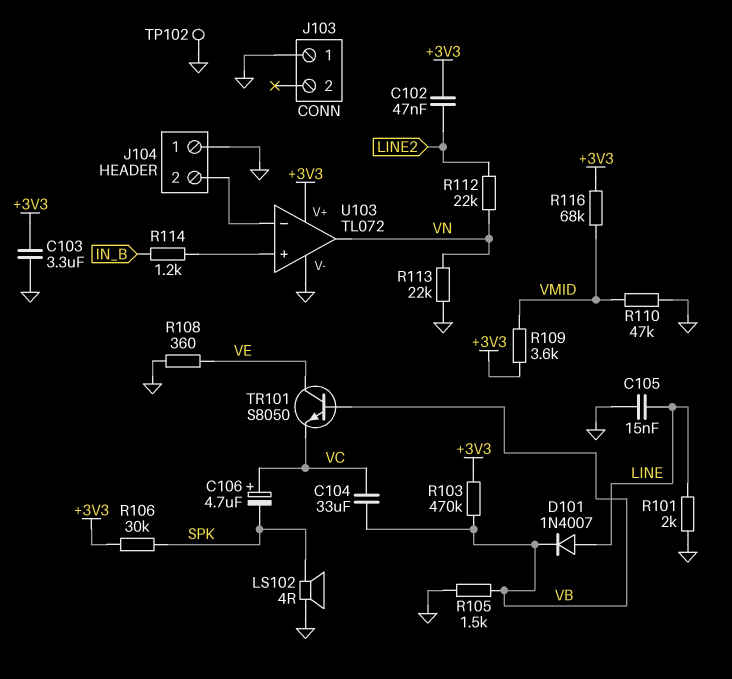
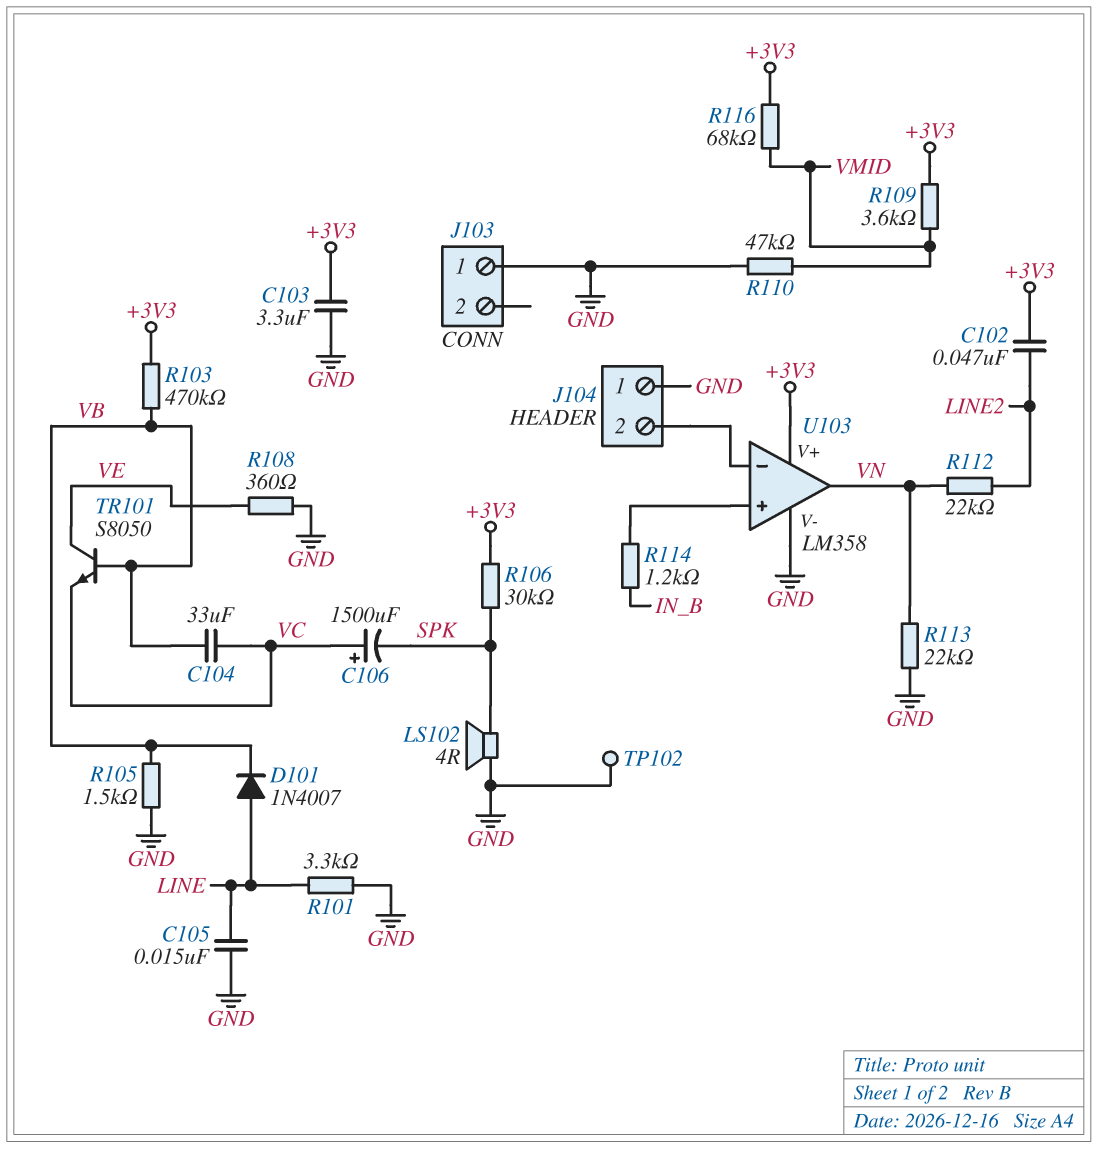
C106: 4.7uF (plus VC, minus SPK) -> 1500uF (plus VC, minus SPK)
R101: 2k (GND, LINE) -> 3.3k (GND, LINE)
U103: TL072 -> LM358

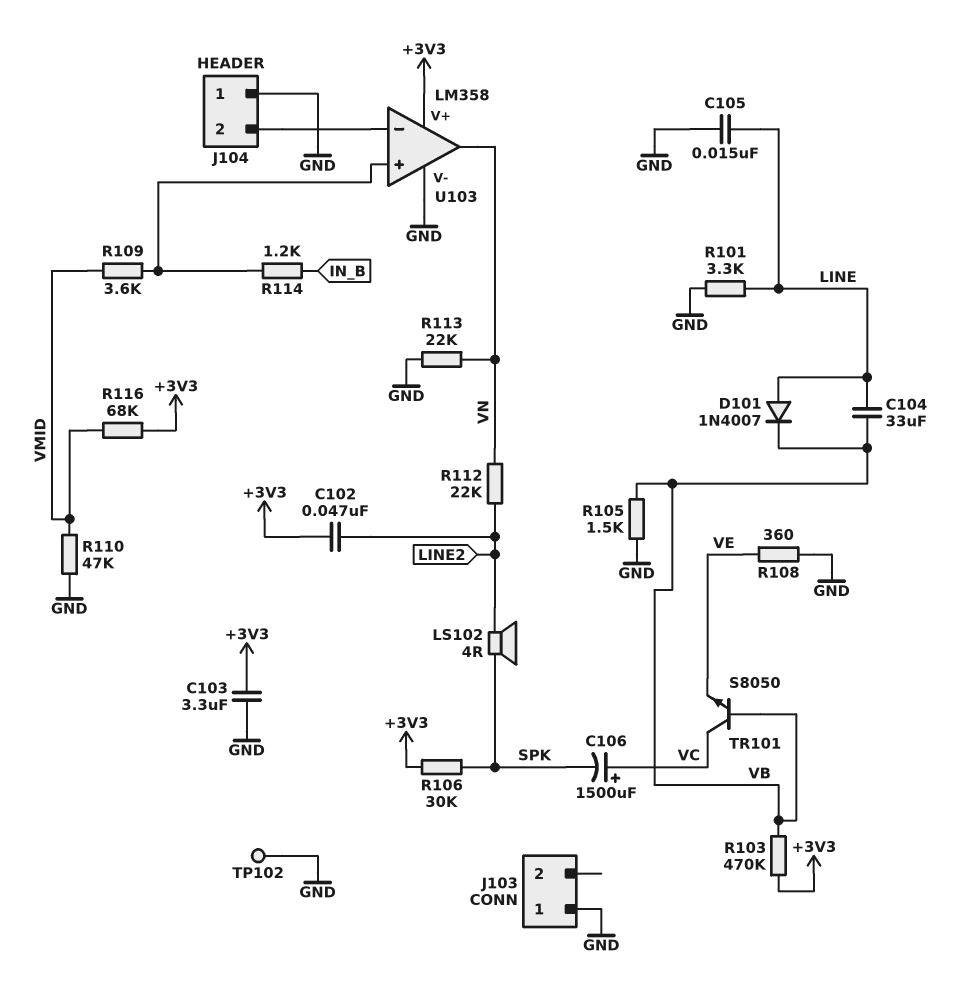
C104: 33uF (VB, VC) -> 33uF (LINE, VB)
LS102: speaker 4R (GND, SPK) -> speaker 4R (LINE2, SPK)
R109: 3.6k (+3V3, VMID) -> 3.6k (U103/in+, VMID)
TR101: NPN S8050 (B VB, C VE, E VC) -> NPN S8050 (B VB, C VC, E VE)

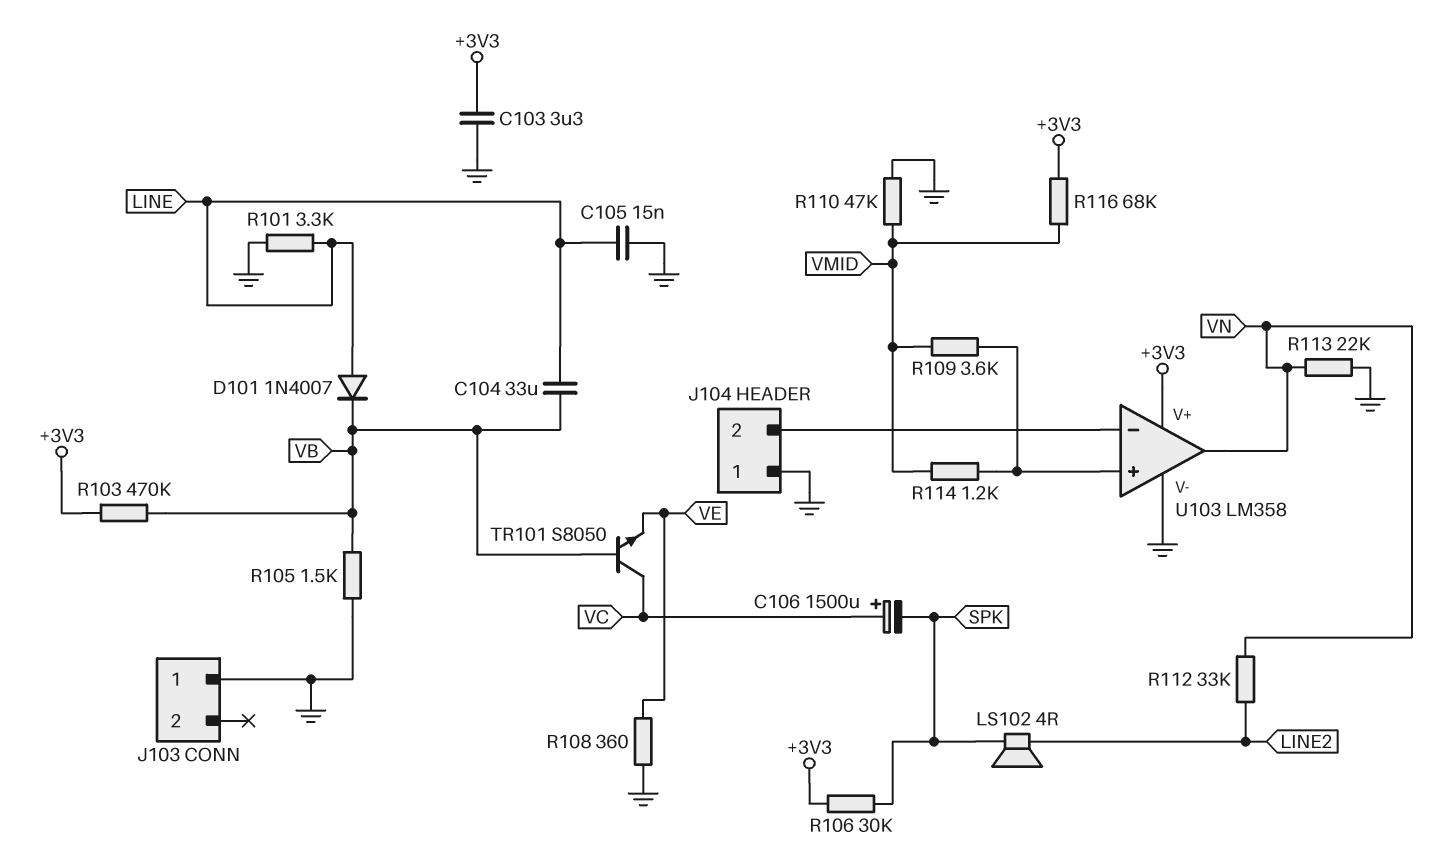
C102: 47nF (+3V3, LINE2) -> none
R112: 22k (LINE2, VN) -> 33k (LINE2, VN)
R114: 1.2k (IN_B, U103/in+) -> 1.2k (U103/in+, VMID)
TP102: test point (GND) -> none

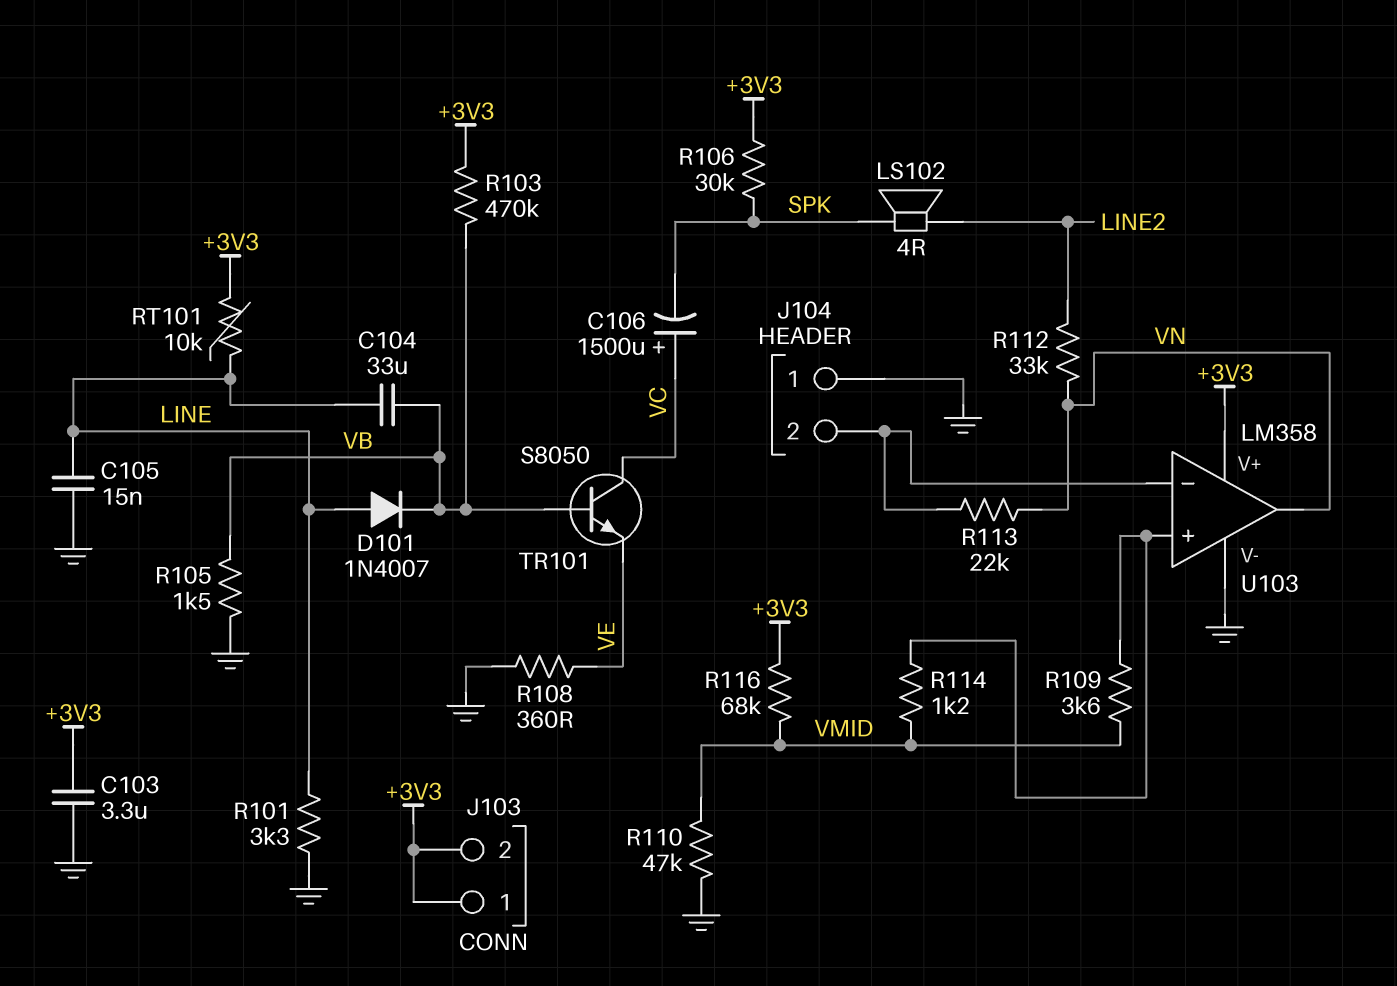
J103 pin 1: GND -> +3V3
J103 pin 2: none -> +3V3
R113: 22k (GND, VN) -> 22k (J104/2, VN)
RT101: none -> 10k (+3V3, LINE)

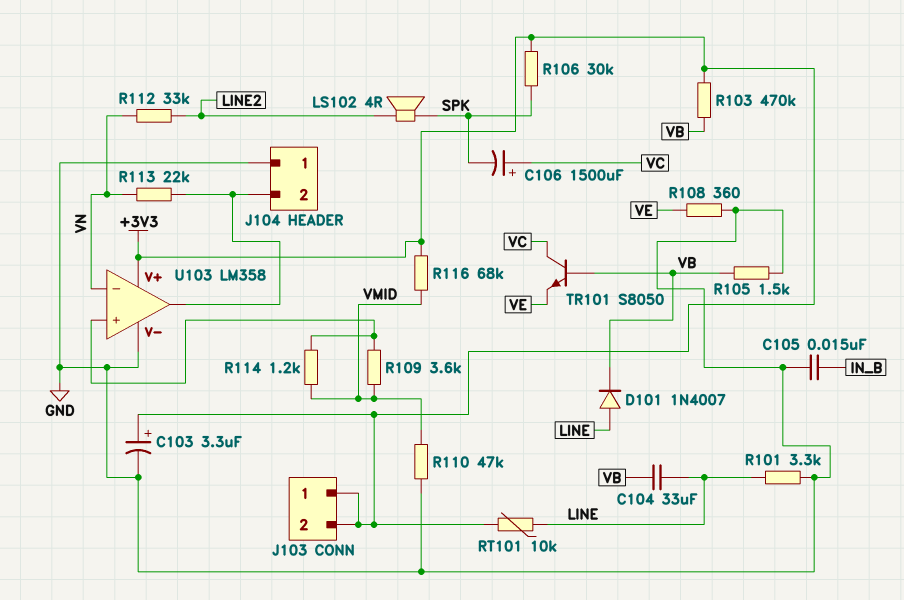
C103: 3.3uF (+3V3, GND) -> 3.3uF (plus +3V3, minus GND)
C105: 15nF (GND, LINE) -> 15nF (GND, IN_B)
U103 pin in-: J104/2 -> VN
U103 pin out: VN -> J104/2

